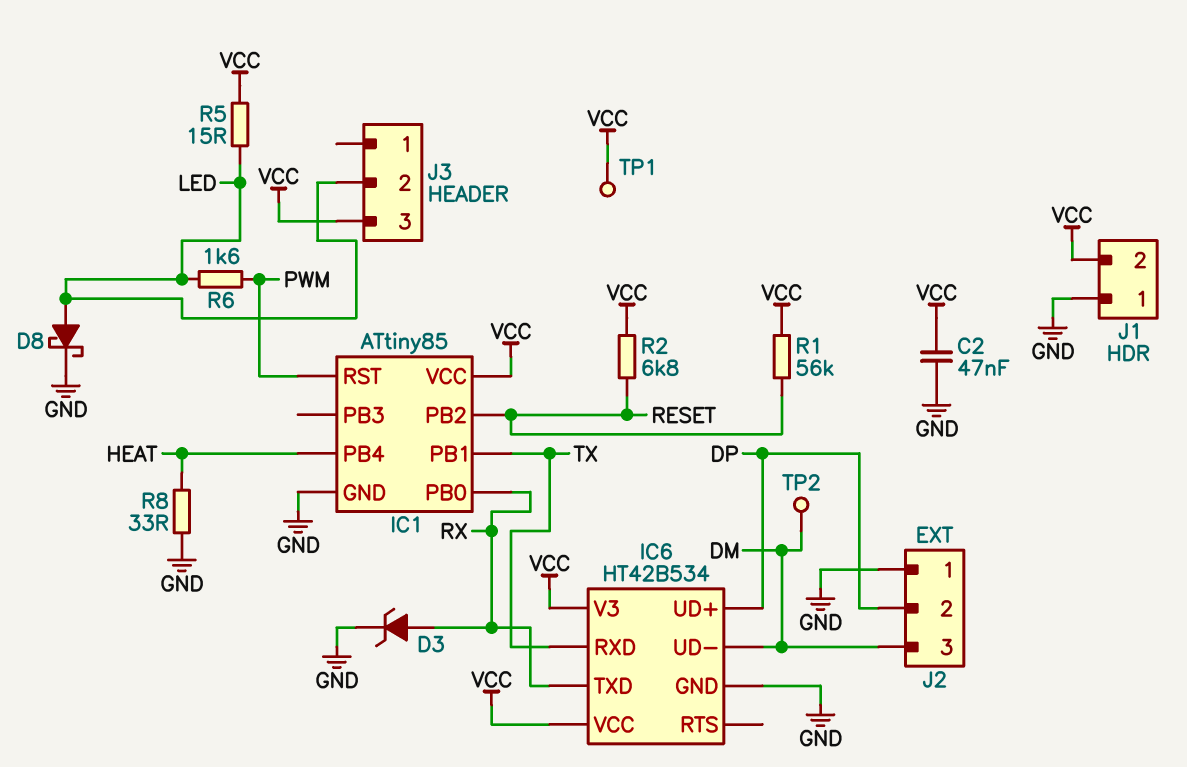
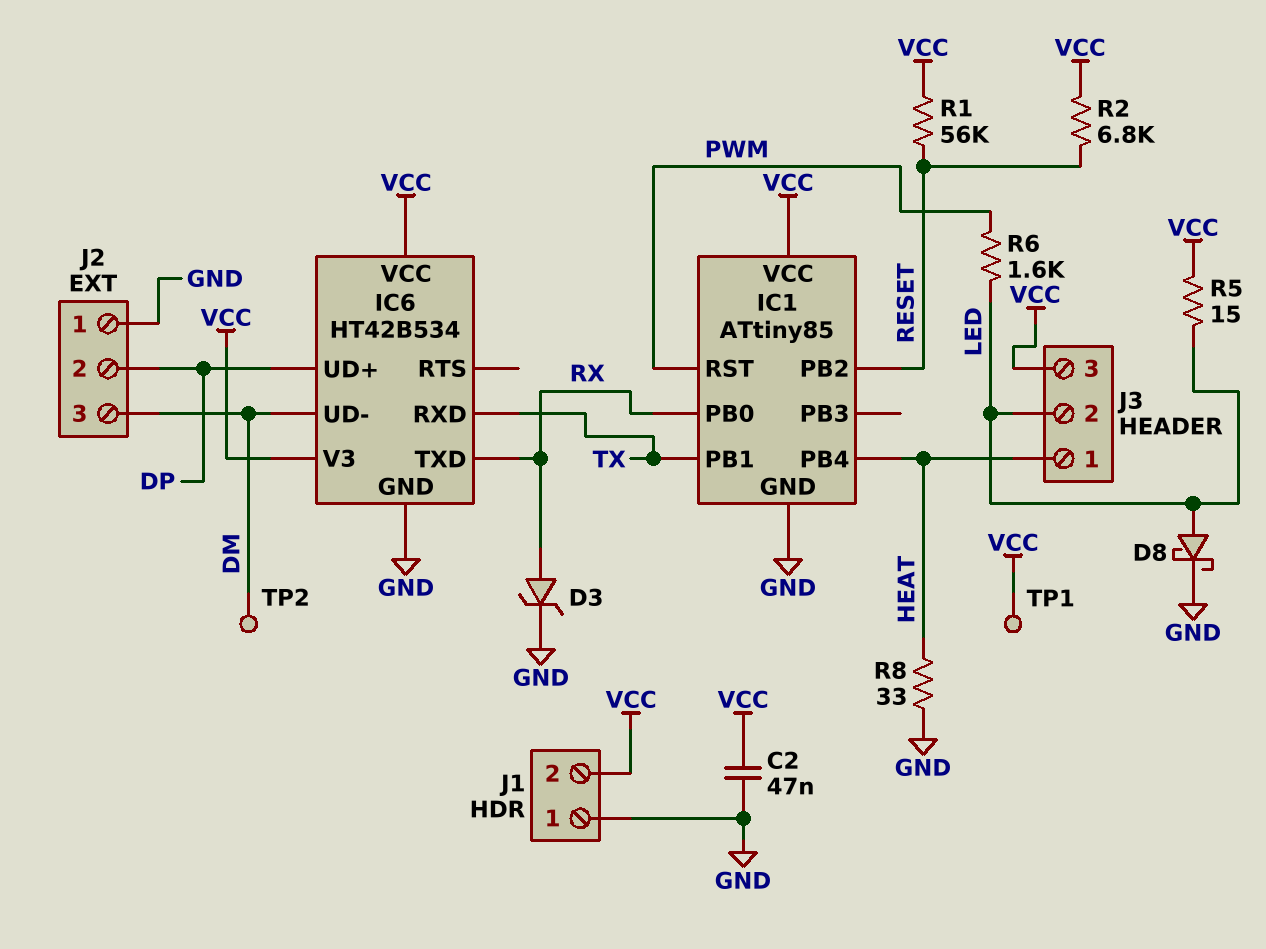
J3 pin 1: none -> HEAT

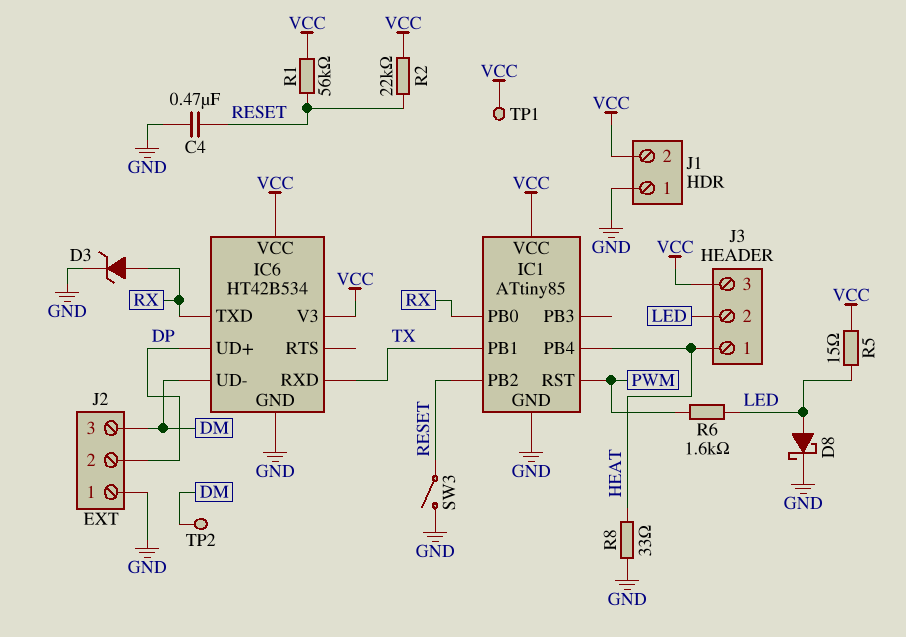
C2: 47nF (GND, VCC) -> none
C4: none -> 470nF (GND, RESET)
R2: 6.8k (RESET, VCC) -> 22k (RESET, VCC)
SW3: none -> switch (GND, RESET)

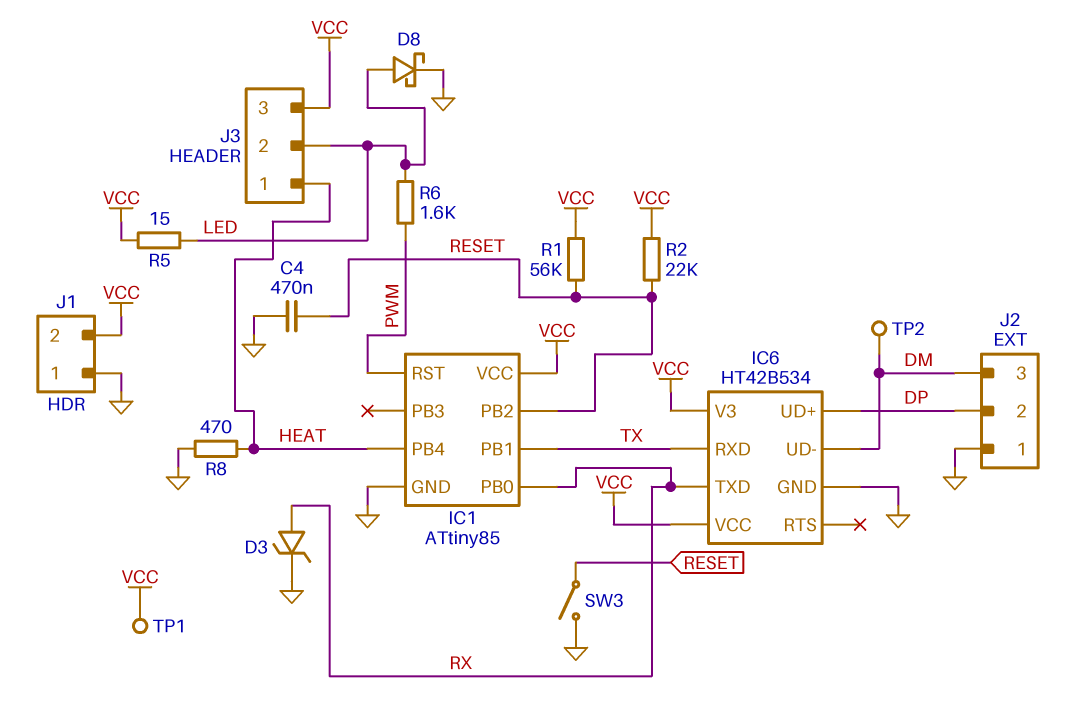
R8: 33 (GND, HEAT) -> 470 (GND, HEAT)

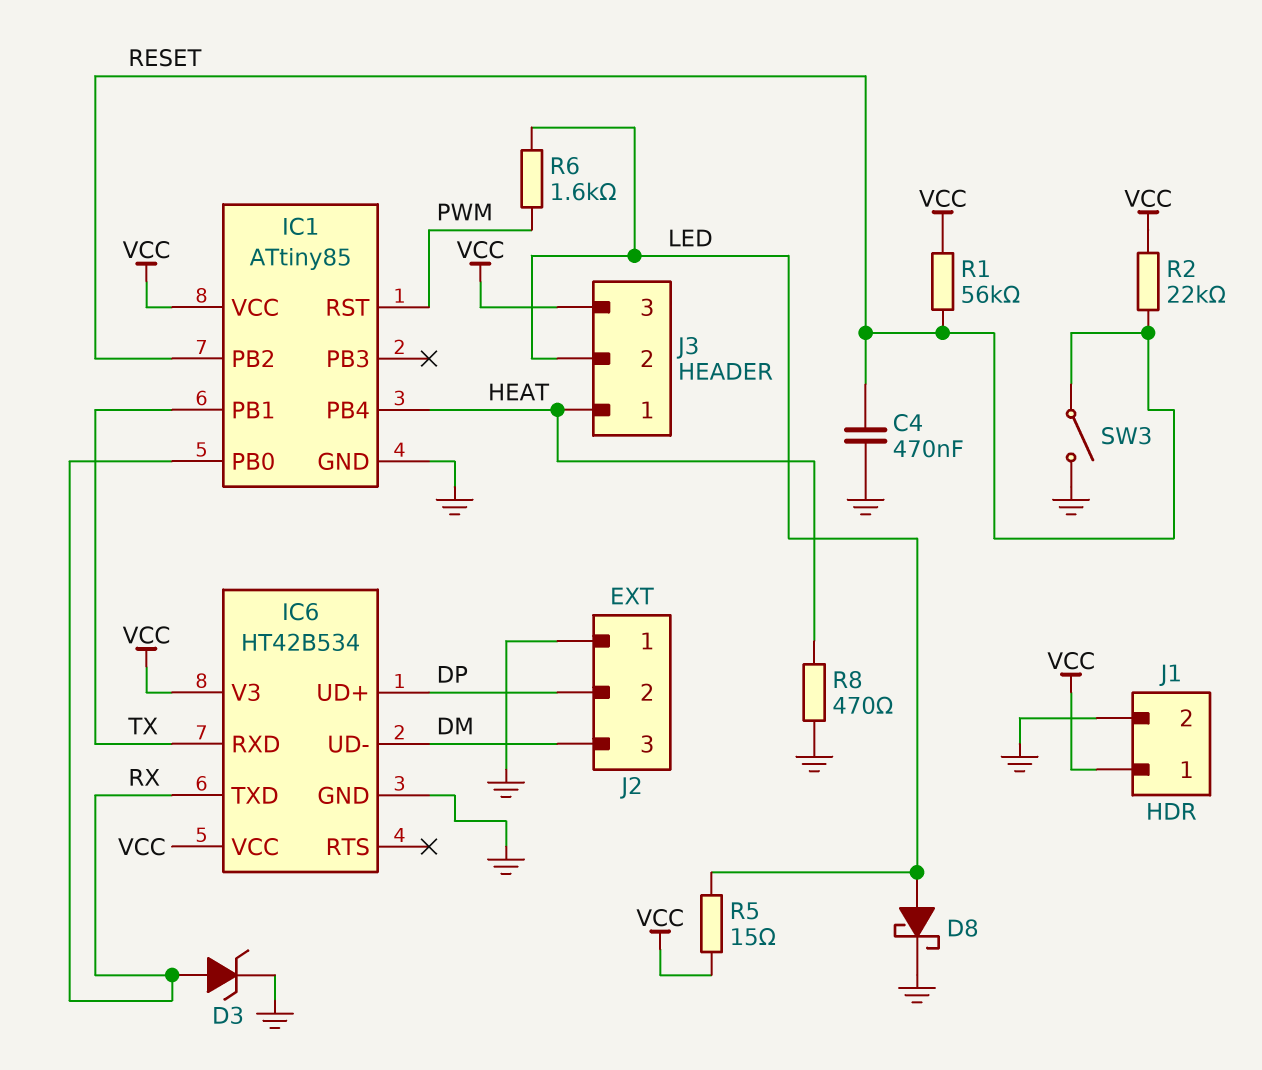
J1 pin 1: GND -> VCC
J1 pin 2: VCC -> GND
TP1: test point (VCC) -> none
TP2: test point (DM) -> none

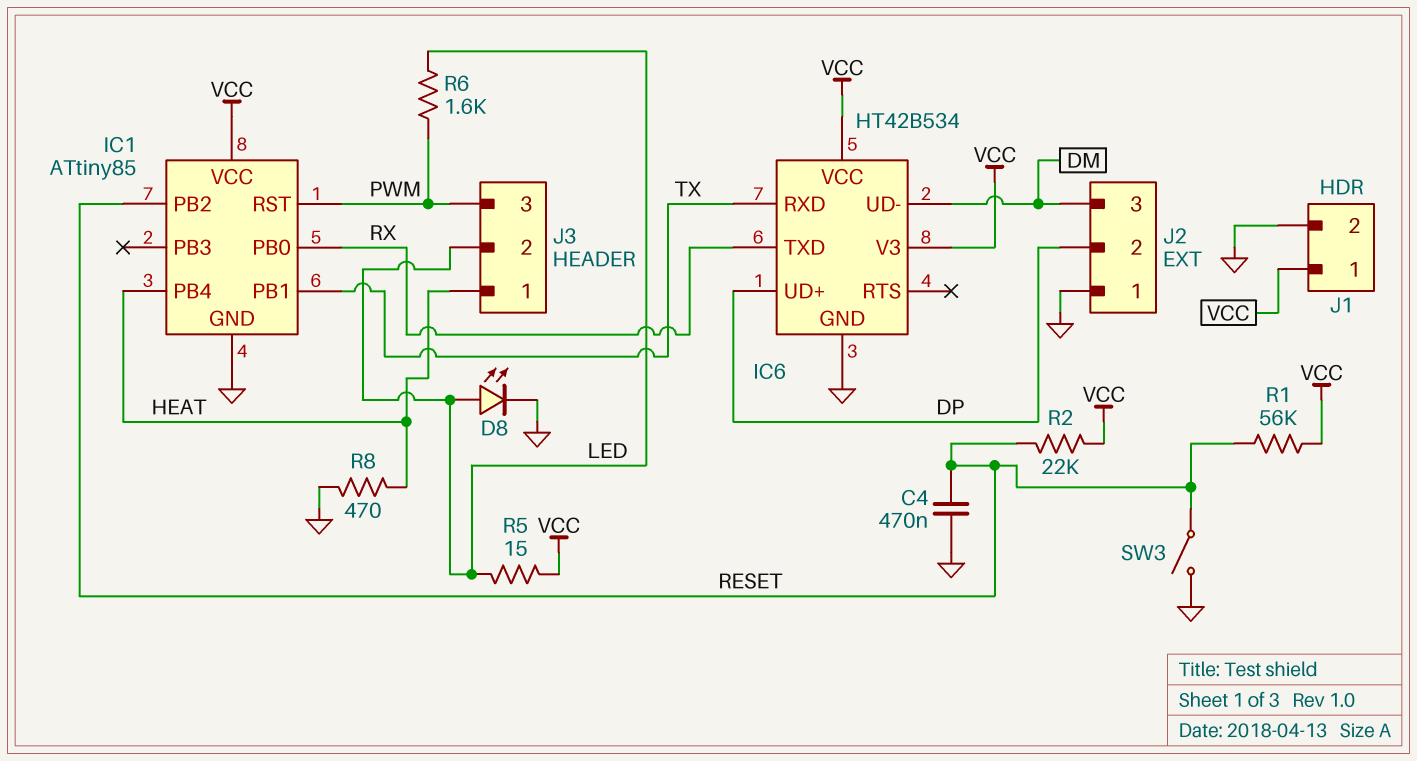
D3: zener (A RX, K GND) -> none
D8: schottky (A LED, K GND) -> LED (A LED, K GND)
J3 pin 3: VCC -> PWM

